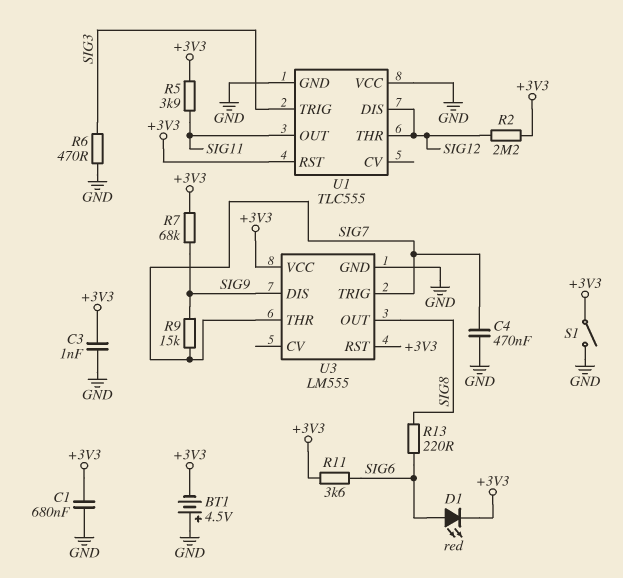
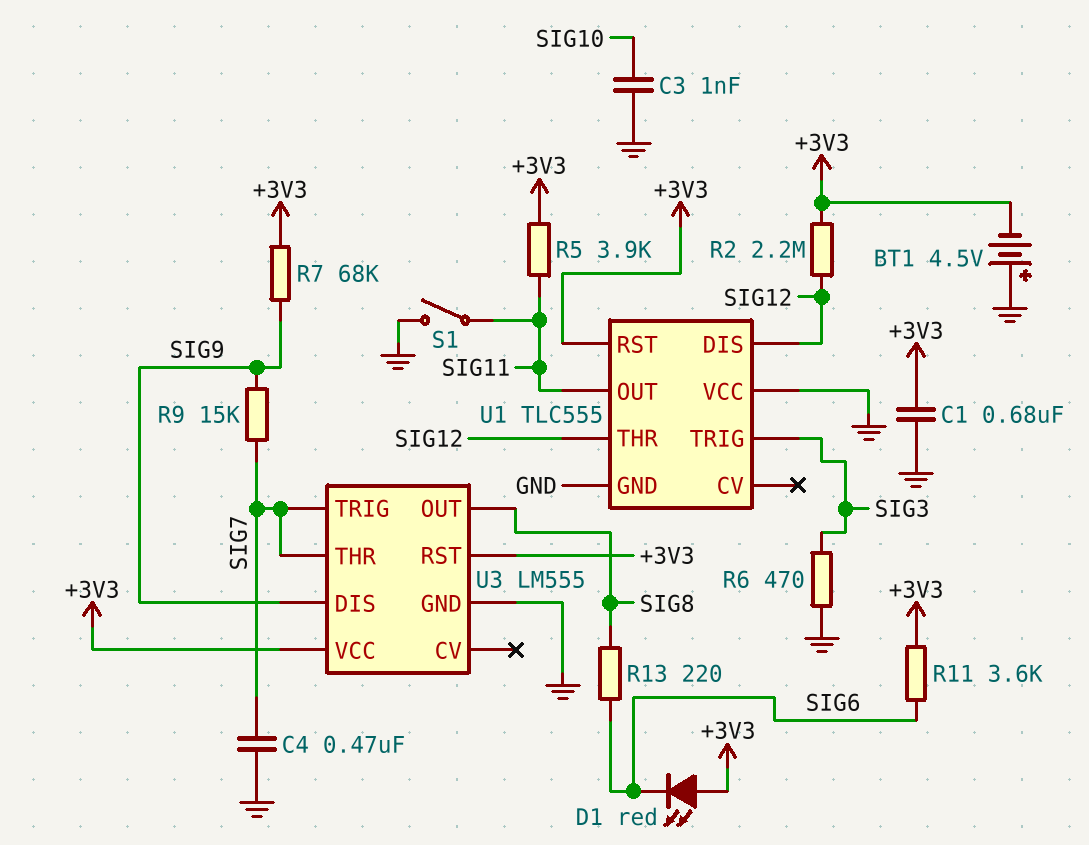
C3: 1nF (+3V3, GND) -> 1nF (GND, SIG10)
D1: LED red (A SIG6, K +3V3) -> LED red (A +3V3, K SIG6)
S1: switch (+3V3, GND) -> switch (GND, SIG11)

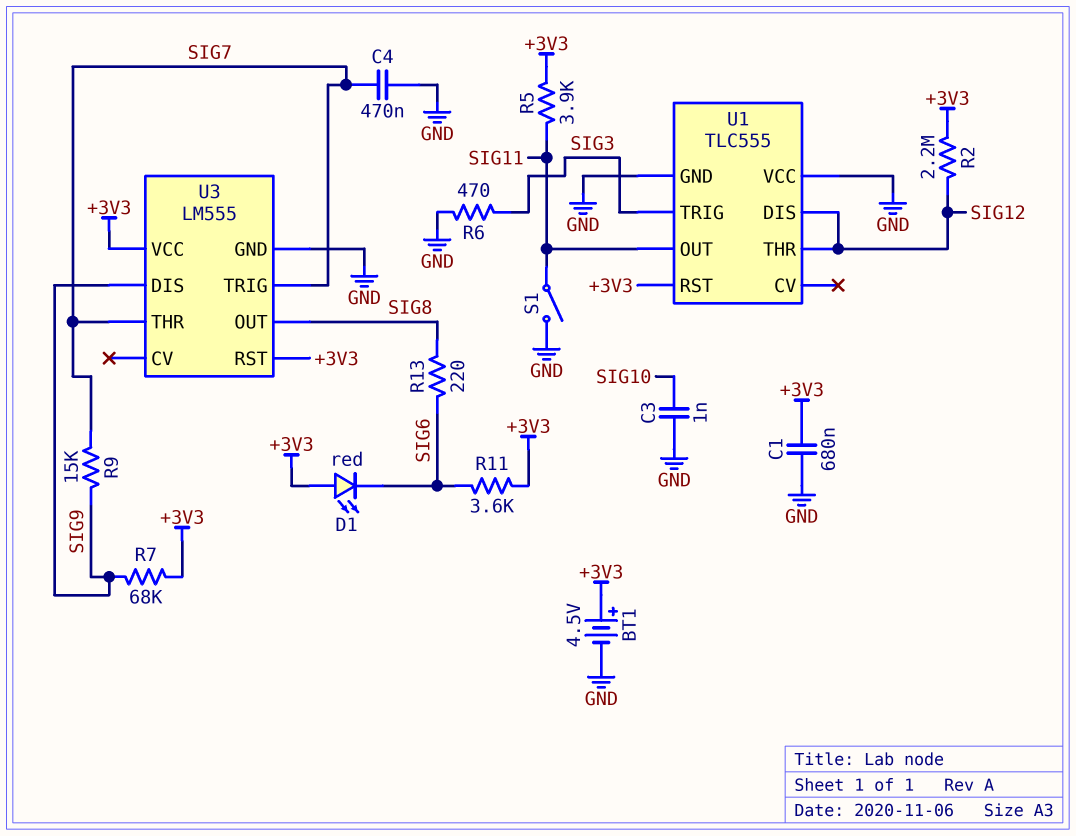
BT1: 4.5V (plus GND, minus +3V3) -> 4.5V (plus +3V3, minus GND)

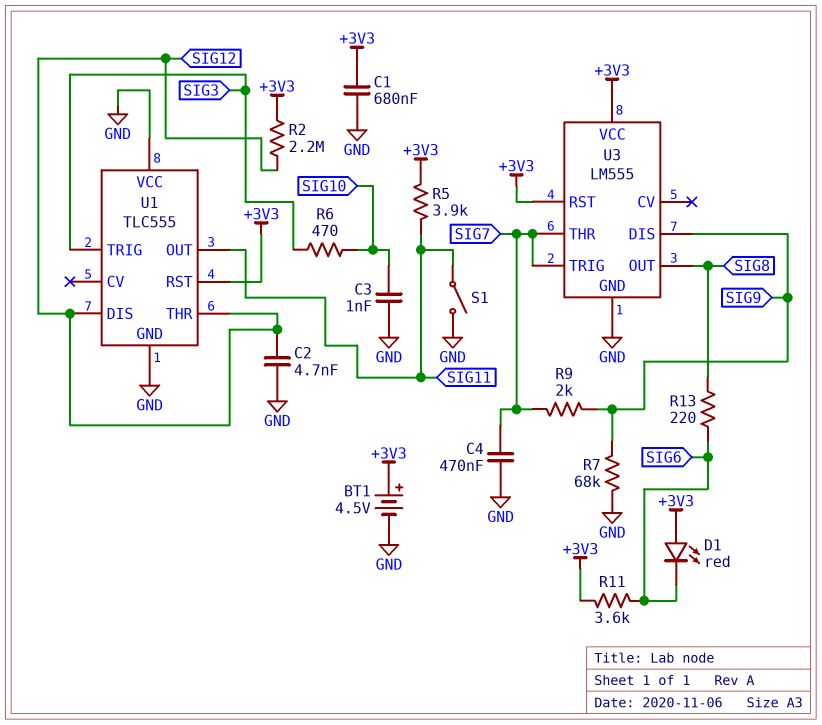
C2: none -> 4.7nF (GND, SIG12)
R6: 470 (GND, SIG3) -> 470 (SIG3, SIG10)
R7: 68k (+3V3, SIG9) -> 68k (GND, SIG9)
R9: 15k (SIG7, SIG9) -> 2k (SIG7, SIG9)

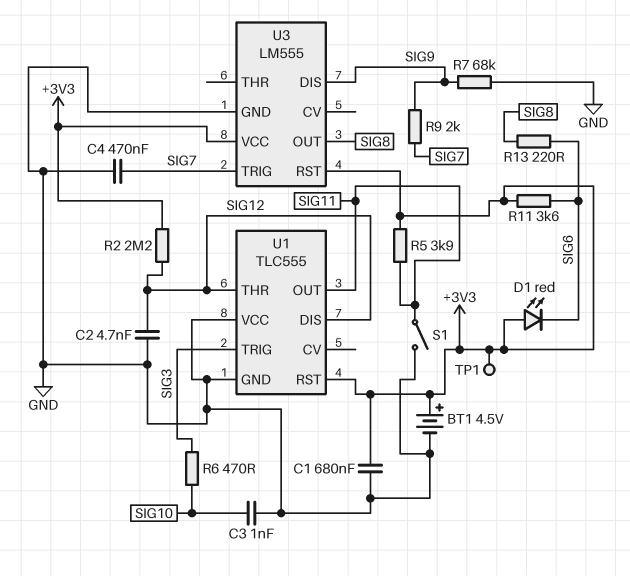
TP1: none -> test point (+3V3)
U3 pin THR: SIG7 -> none

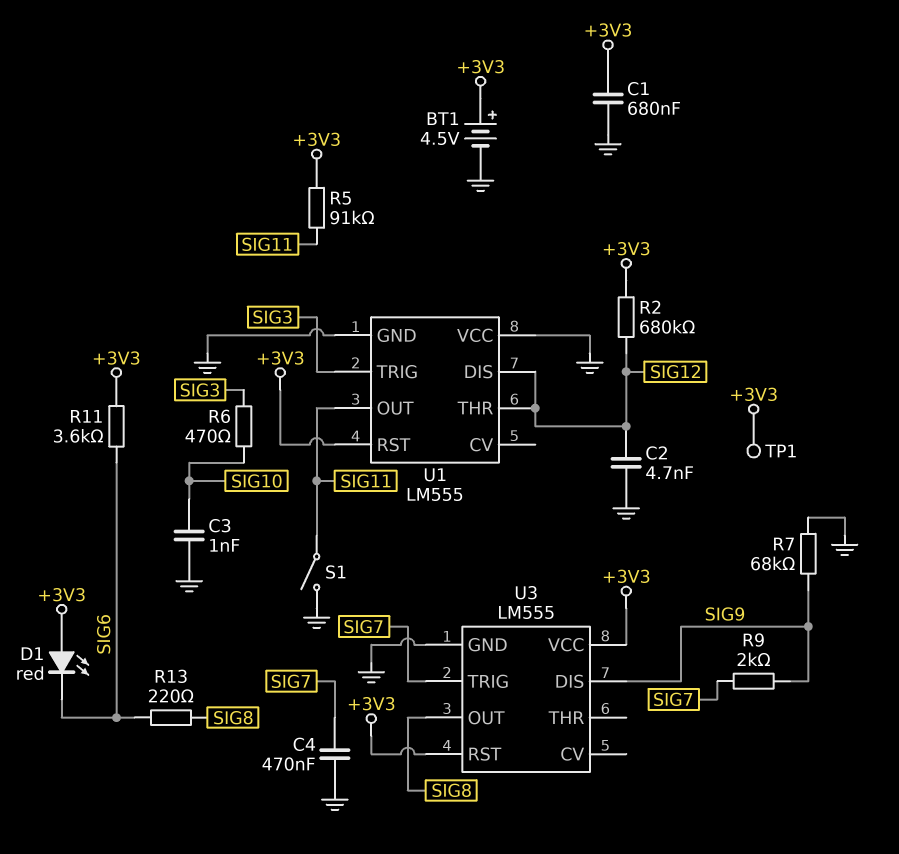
R2: 2.2M (+3V3, SIG12) -> 680k (+3V3, SIG12)
R5: 3.9k (+3V3, SIG11) -> 91k (+3V3, SIG11)
U1: TLC555 -> LM555

